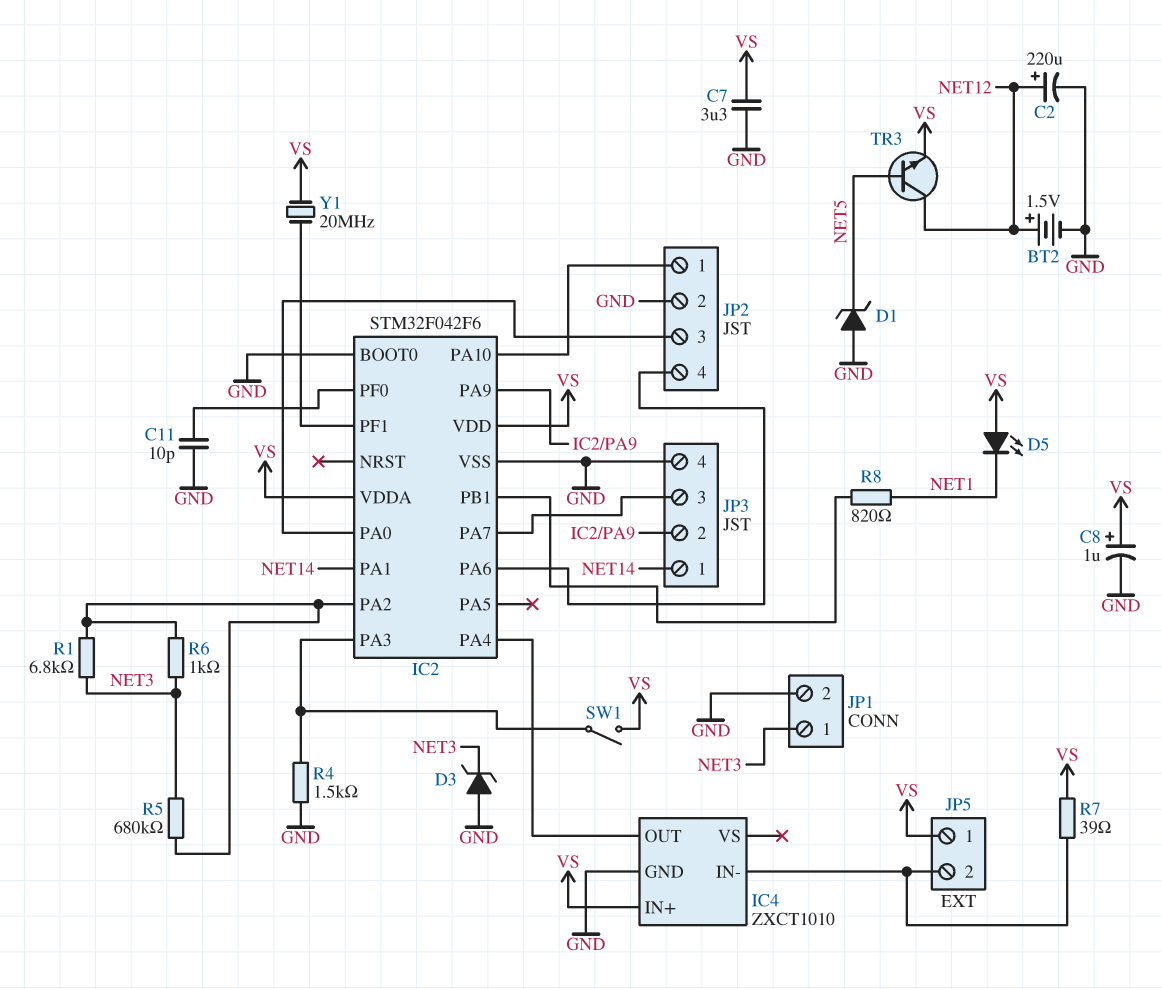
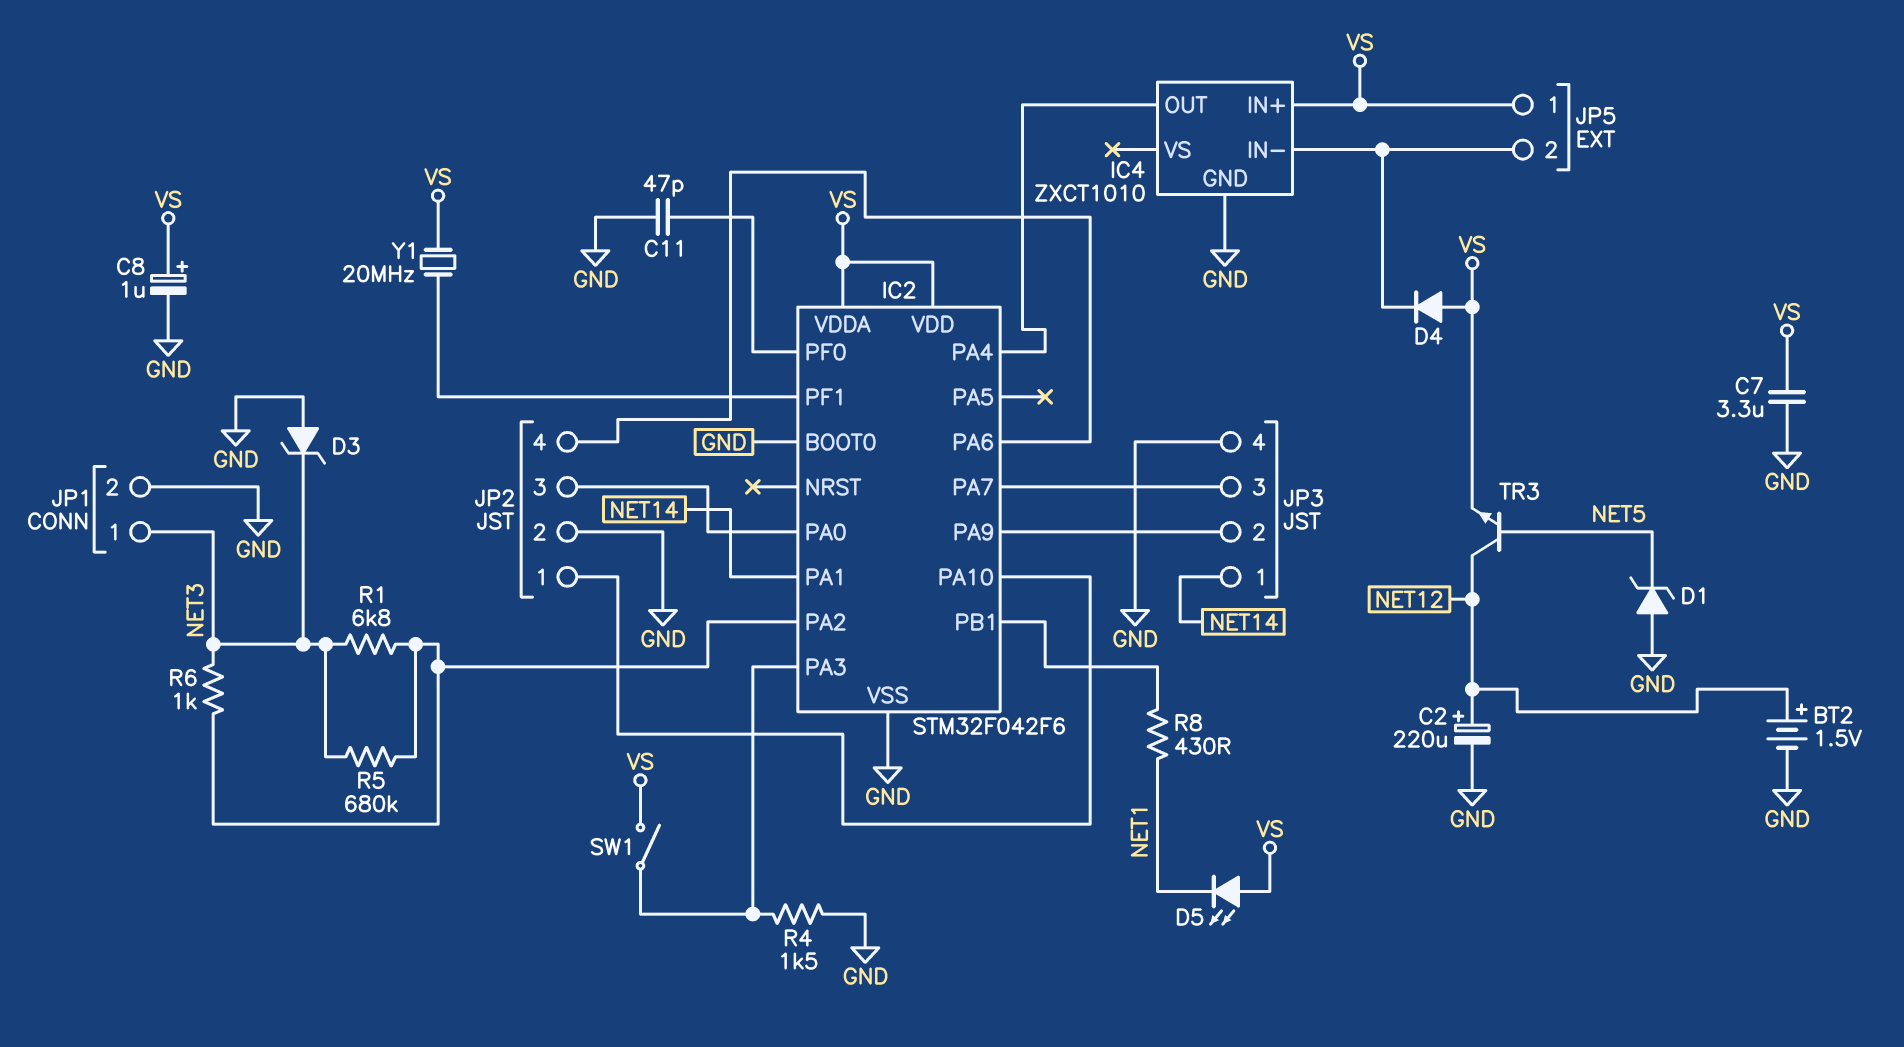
C11: 10pF (GND, IC2/PF0) -> 47pF (GND, IC2/PF0)
D4: none -> diode (A VS, K IC4/IN-)
R7: 39 (IC4/IN-, VS) -> none
R8: 820 (IC2/PB1, NET1) -> 430 (IC2/PB1, NET1)

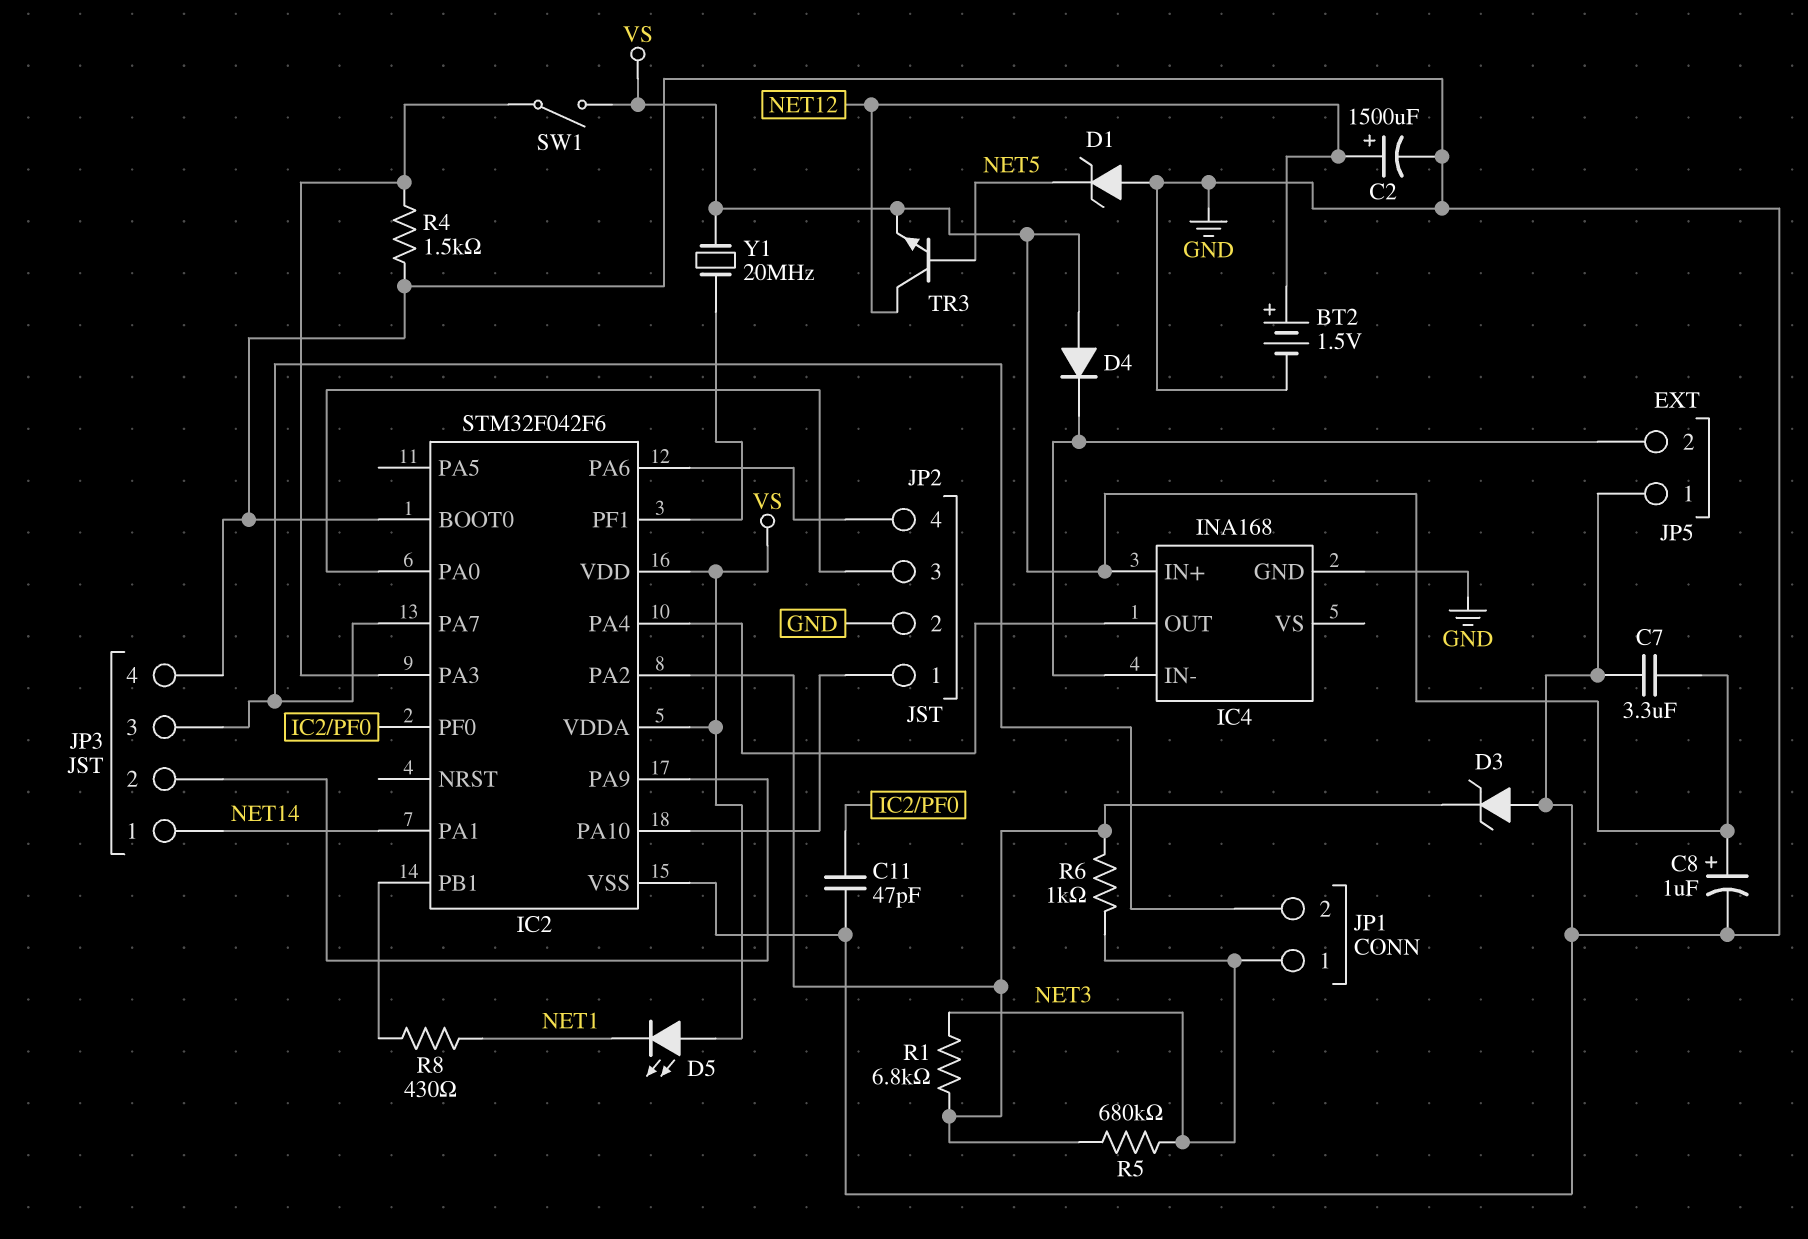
C2: 220uF (plus NET12, minus GND) -> 1500uF (plus NET12, minus GND)
D3: zener (A GND, K NET3) -> zener (A GND, K IC2/PA2)
IC4: ZXCT1010 -> INA168
JP1 pin 2: GND -> IC2/PA7
JP5 pin 1: VS -> GND

